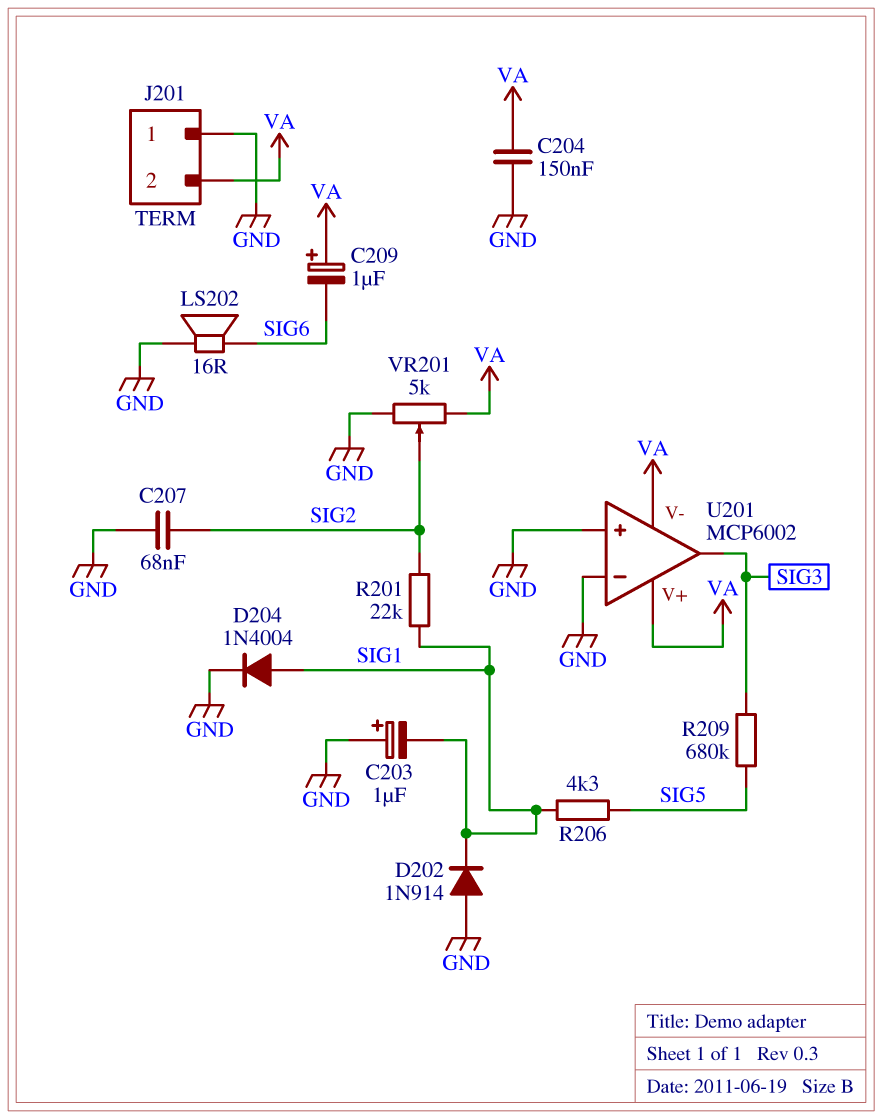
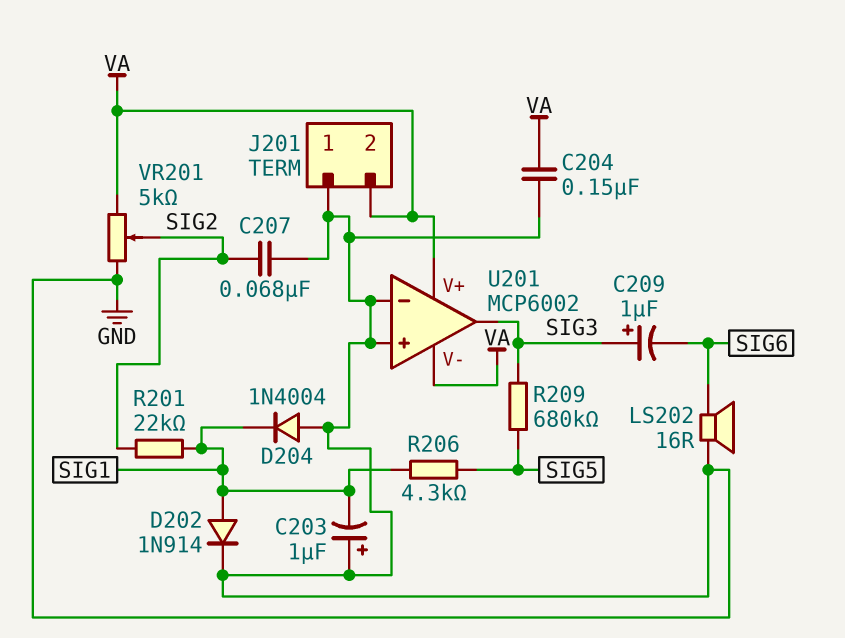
C209: 1uF (plus VA, minus SIG6) -> 1uF (plus SIG3, minus SIG6)
D202: diode 1N914 (A GND, K SIG1) -> diode 1N914 (A SIG1, K GND)
D204: diode 1N4004 (A SIG1, K GND) -> diode 1N4004 (A GND, K SIG1)

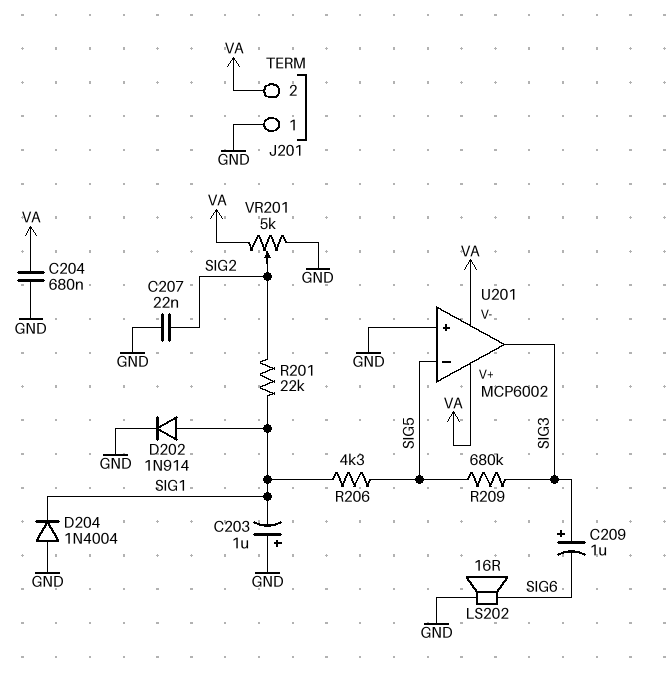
C204: 150nF (GND, VA) -> 680nF (GND, VA)
C207: 68nF (GND, SIG2) -> 22nF (GND, SIG2)
U201 pin in-: GND -> SIG5

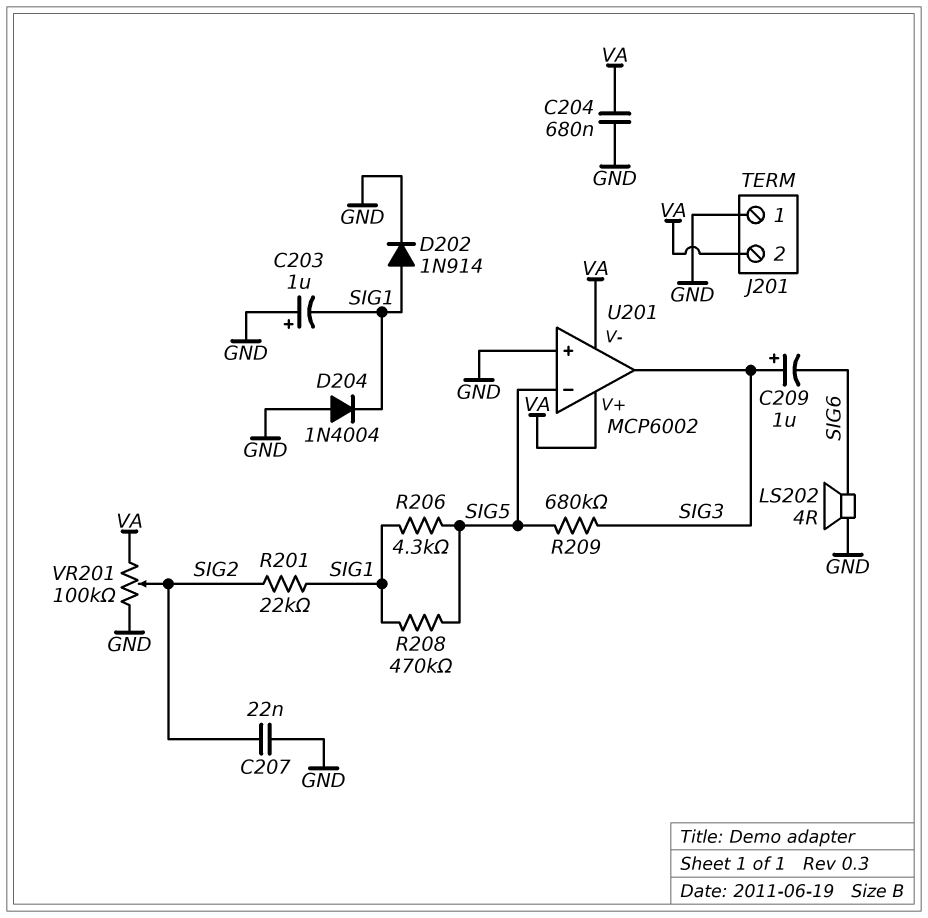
LS202: speaker 16R (GND, SIG6) -> speaker 4R (GND, SIG6)
R208: none -> 470k (SIG1, SIG5)
VR201: 5k (GND, VA, wiper SIG2) -> 100k (GND, VA, wiper SIG2)

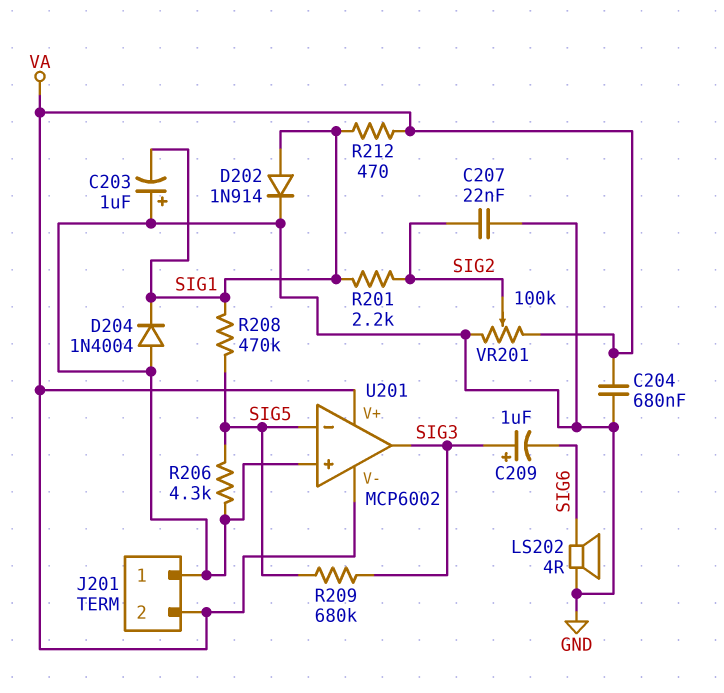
R201: 22k (SIG1, SIG2) -> 2.2k (SIG1, SIG2)
R206: 4.3k (SIG1, SIG5) -> 4.3k (GND, SIG5)
R212: none -> 470 (SIG1, VA)

